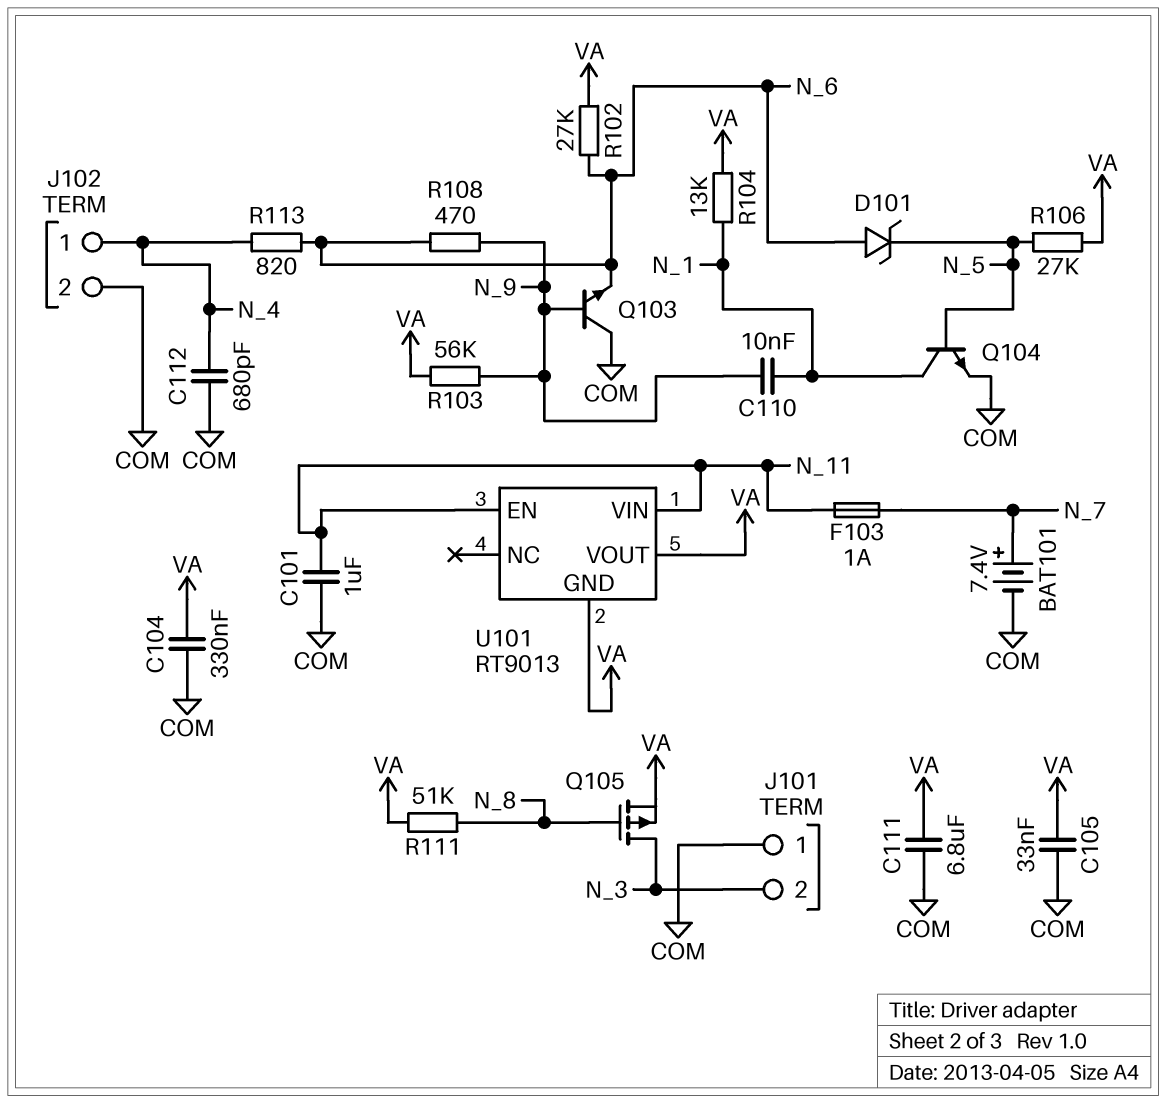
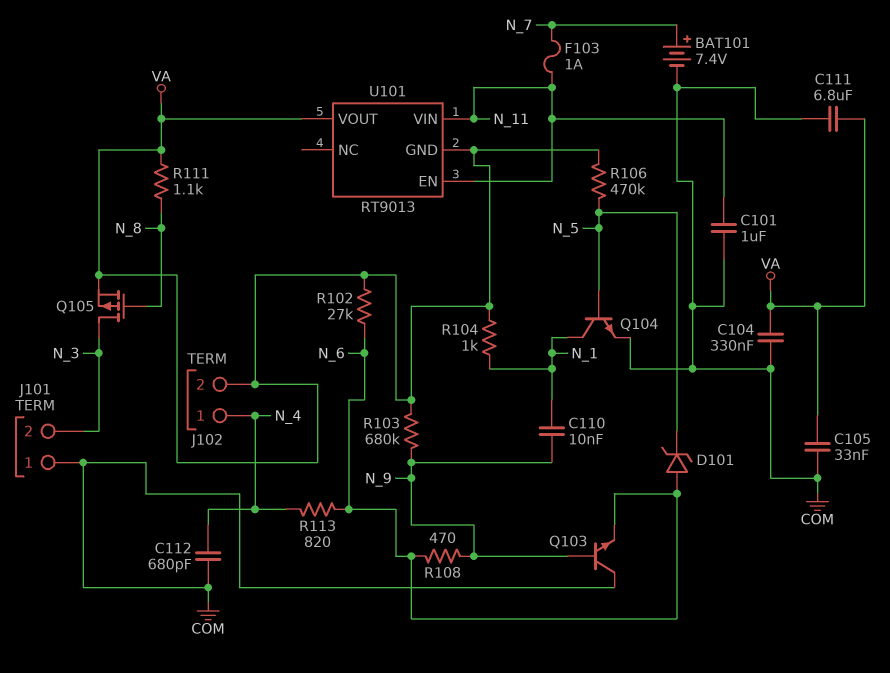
J102 pin 2: COM -> VA
R103: 56k (N_9, VA) -> 680k (N_9, VA)
R104: 13k (N_1, VA) -> 1k (N_1, VA)
R106: 27k (N_5, VA) -> 470k (N_5, VA)
R111: 51k (N_8, VA) -> 1.1k (N_8, VA)

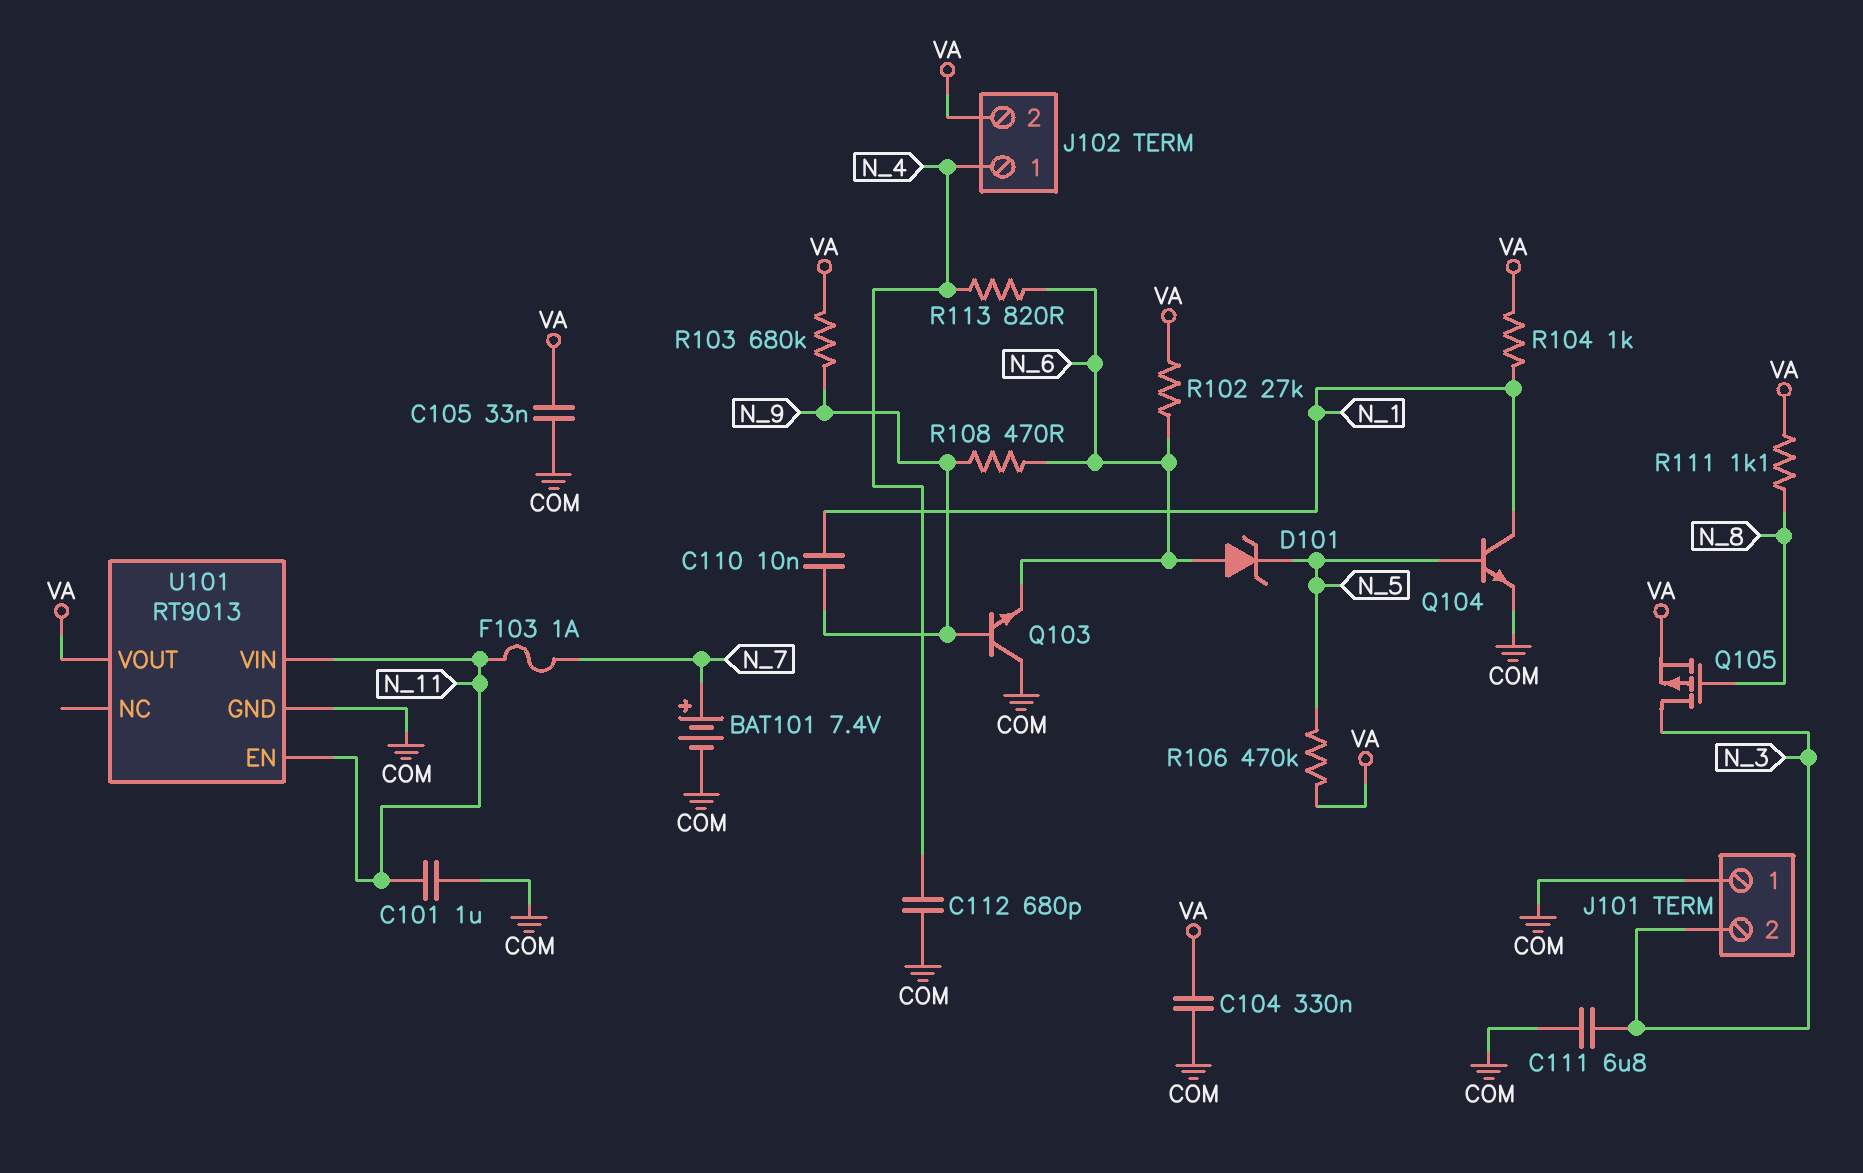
C111: 6.8uF (COM, VA) -> 6.8uF (COM, N_3)
U101 pin GND: VA -> COM

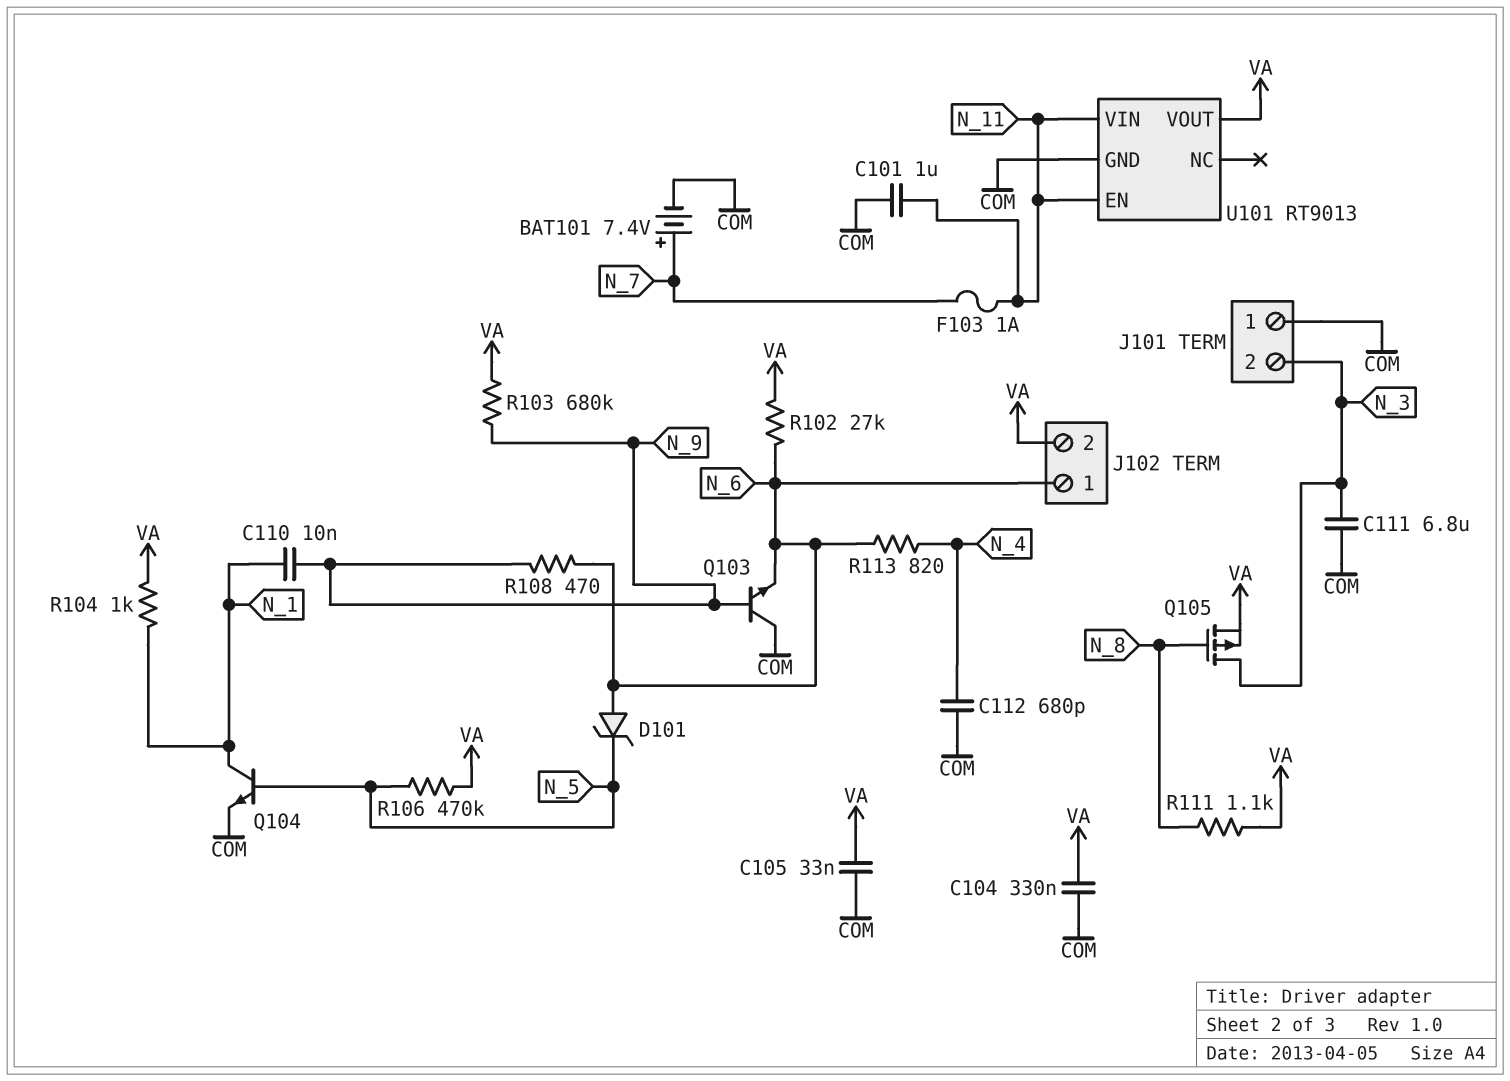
J102 pin 1: N_4 -> N_6

